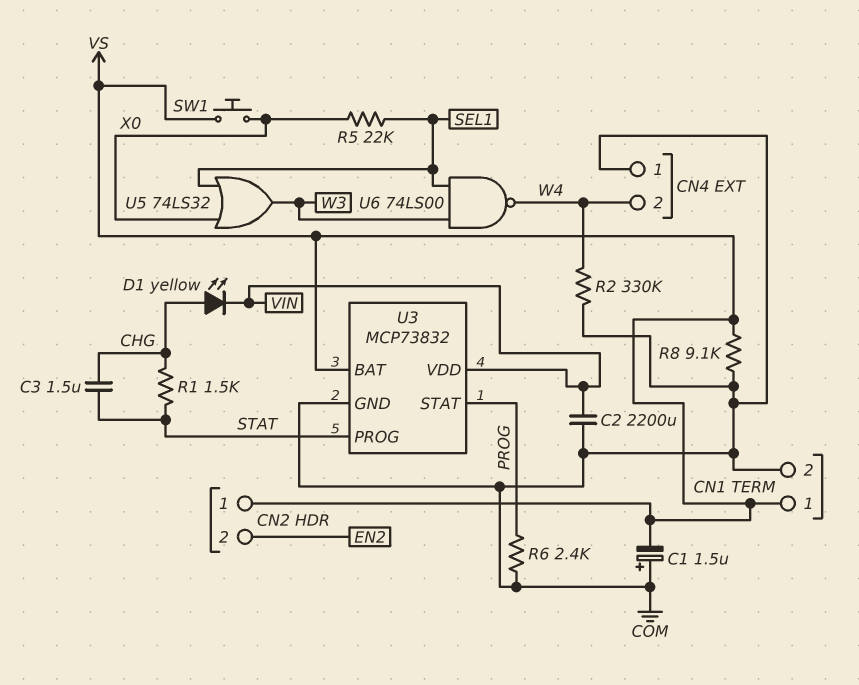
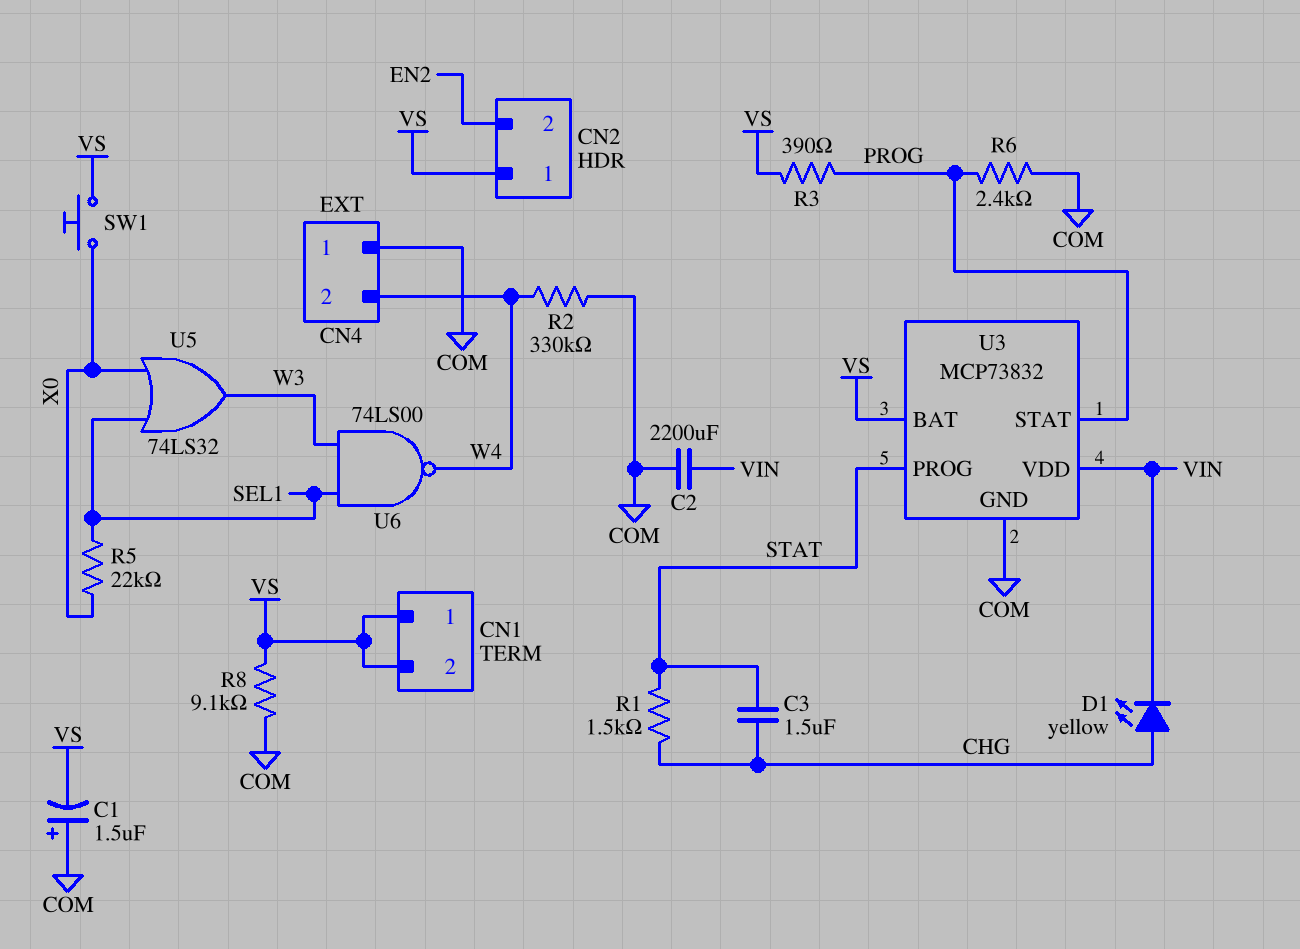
CN1 pin 2: COM -> VS
R3: none -> 390 (PROG, VS)

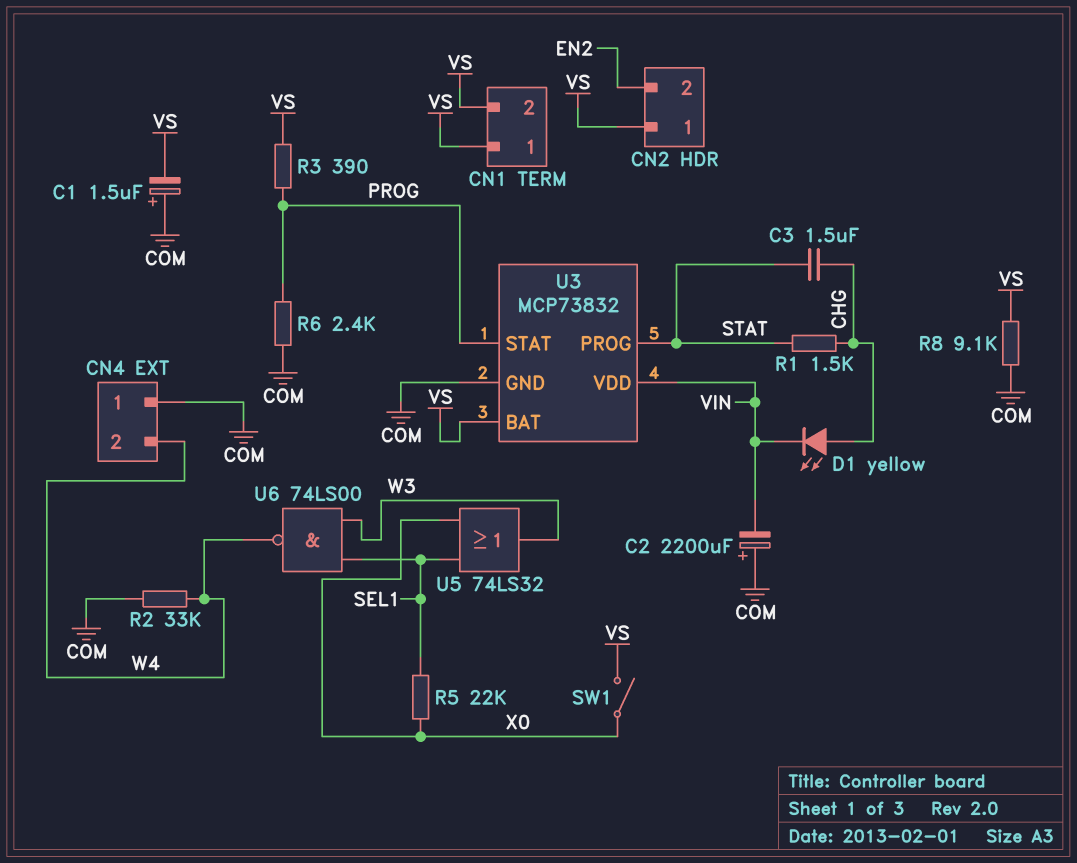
C2: 2200uF (COM, VIN) -> 2200uF (plus COM, minus VIN)
R2: 330k (COM, W4) -> 33k (COM, W4)
SW1: button (VS, X0) -> switch (VS, X0)

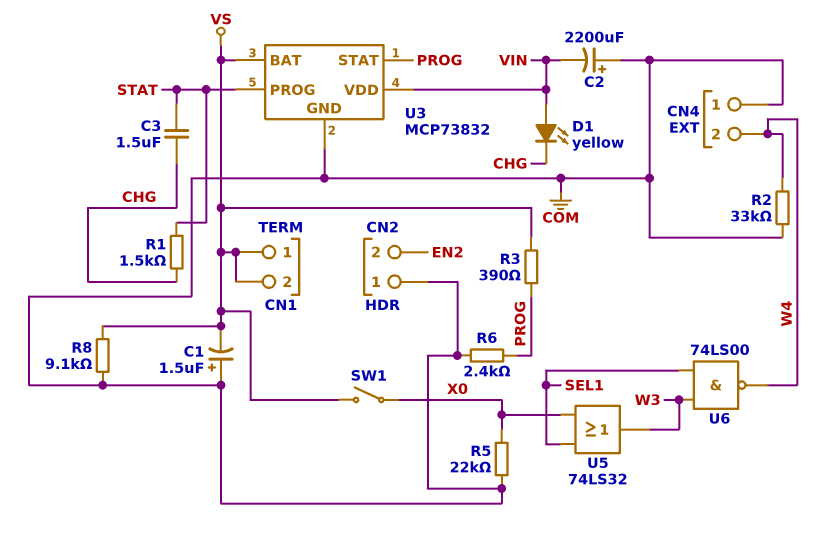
CN2 pin 1: VS -> COM
D1: LED yellow (A CHG, K VIN) -> LED yellow (A VIN, K CHG)
R5: 22k (SEL1, X0) -> 22k (COM, X0)

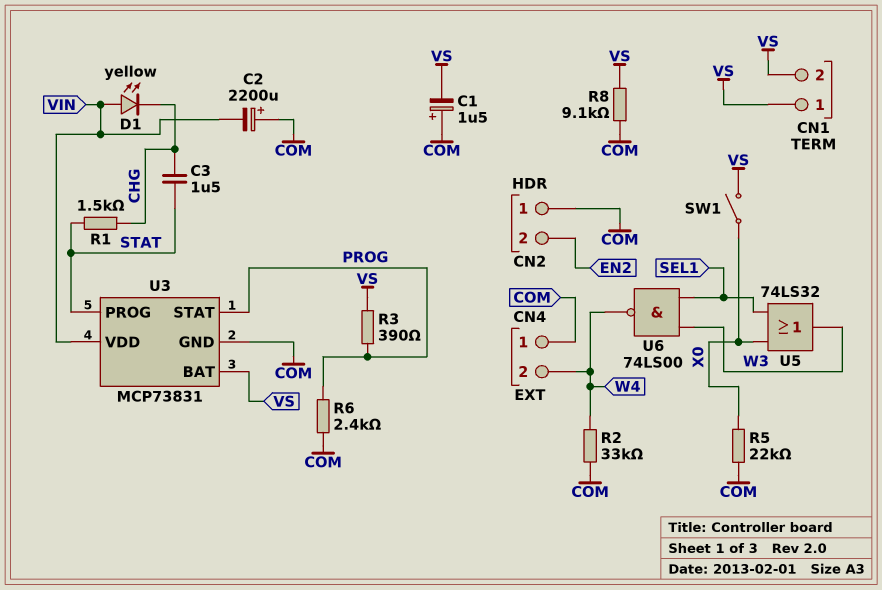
U3: MCP73832 -> MCP73831

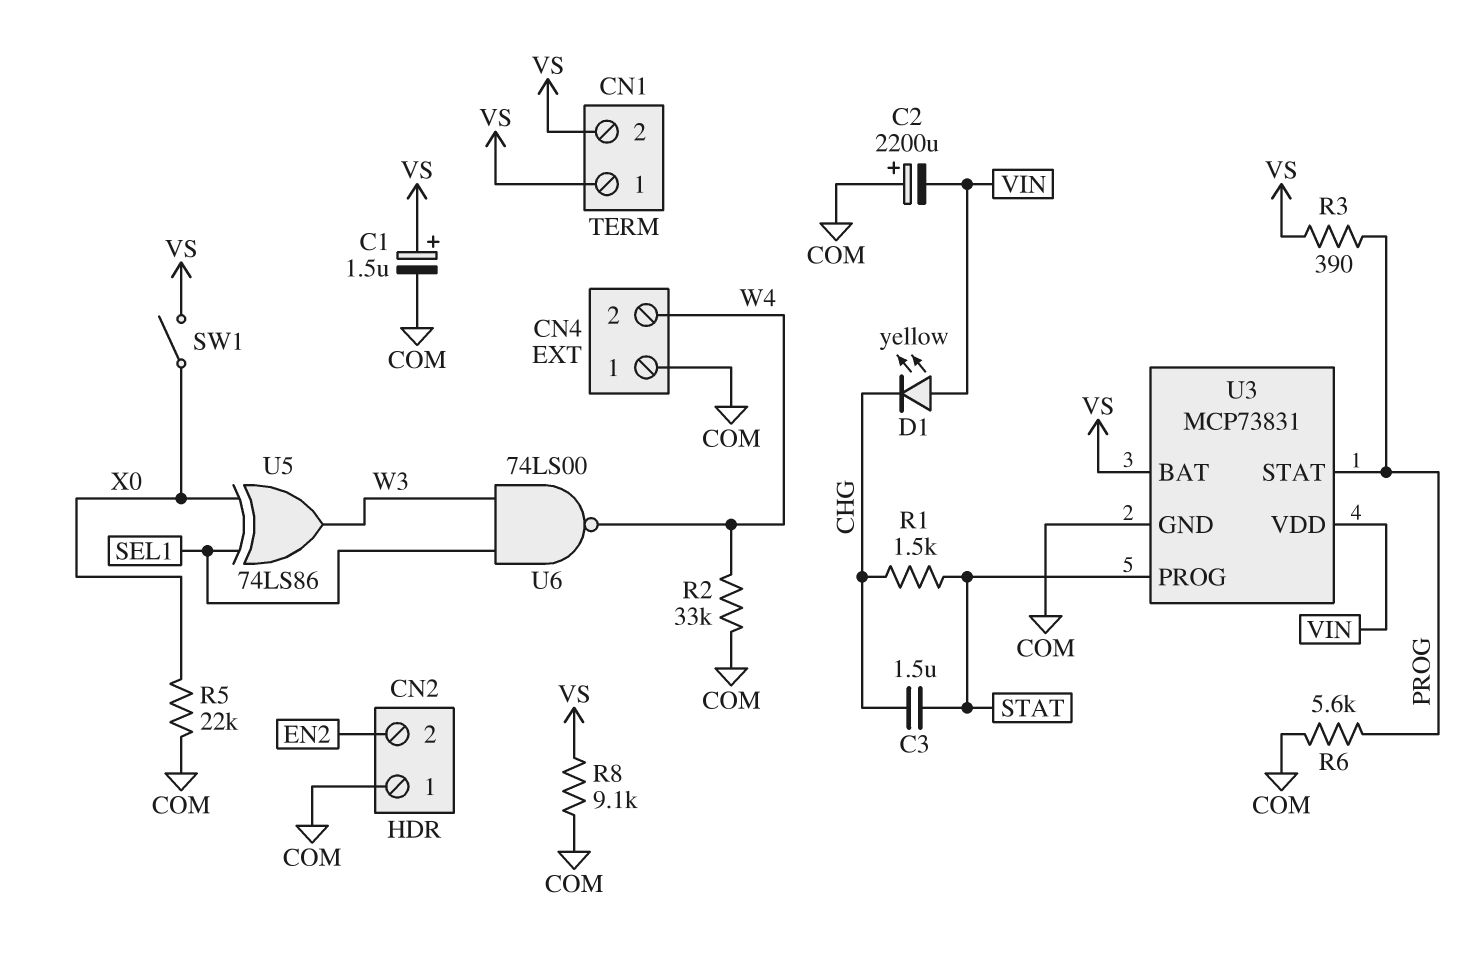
C1: 1.5uF (plus COM, minus VS) -> 1.5uF (plus VS, minus COM)
R6: 2.4k (COM, PROG) -> 5.6k (COM, PROG)
U5: OR 74LS32 (in SEL1, in X0, out W3) -> XOR 74LS86 (in SEL1, in X0, out W3)

